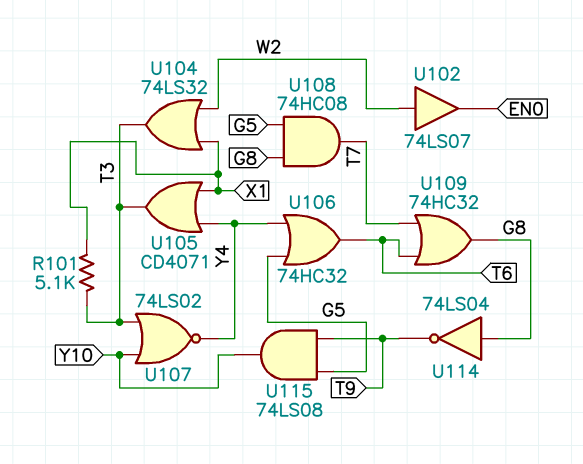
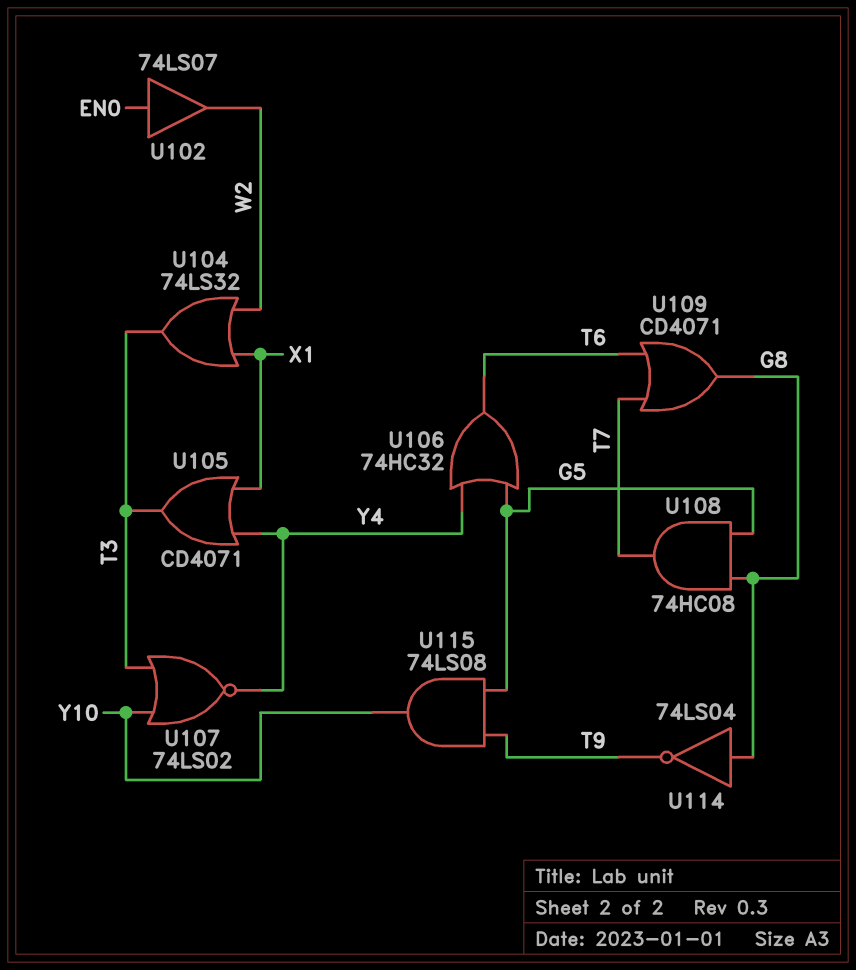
R101: 5.1k (T3, X1) -> none
U102: buffer 74LS07 (in W2, out EN0) -> buffer 74LS07 (in EN0, out W2)
U109: OR 74HC32 (in T6, in T7, out G8) -> OR CD4071 (in T6, in T7, out G8)

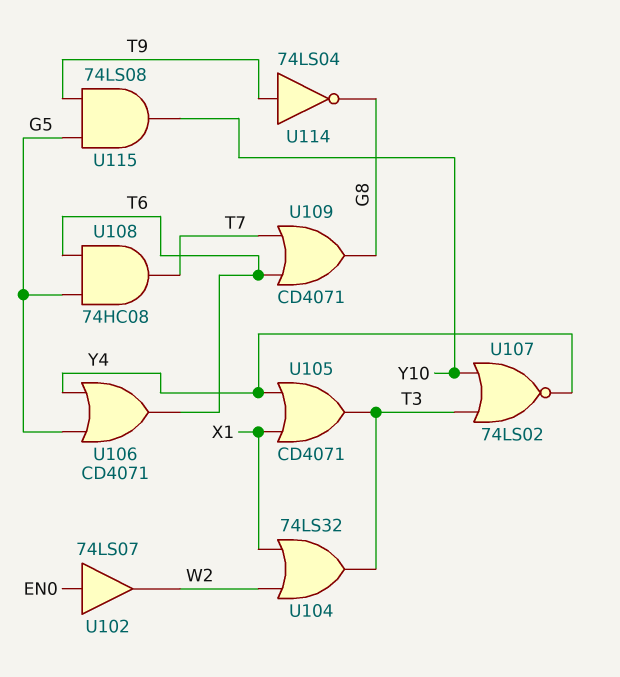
U106: OR 74HC32 (in G5, in Y4, out T6) -> OR CD4071 (in G5, in Y4, out T6)
U108: AND 74HC08 (in G5, in G8, out T7) -> AND 74HC08 (in G5, in T6, out T7)
U114: NOT 74LS04 (in G8, out T9) -> NOT 74LS04 (in T9, out G8)

